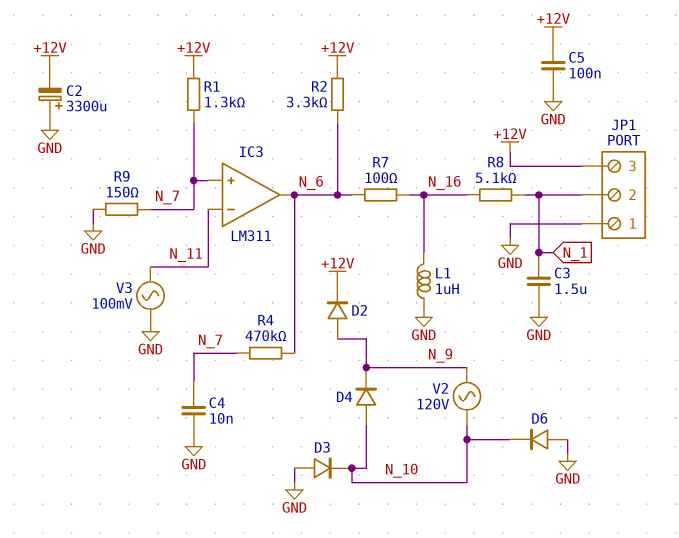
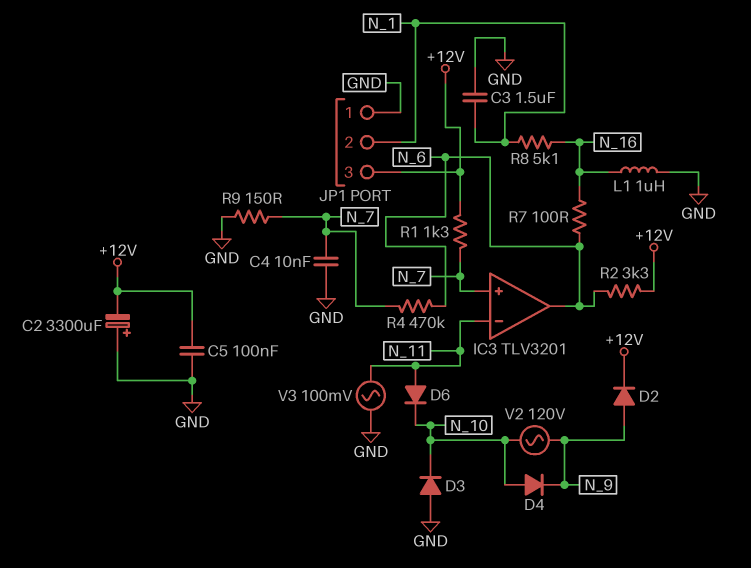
D6: diode (A GND, K N_10) -> diode (A N_11, K N_10)
IC3: LM311 -> TLV3201

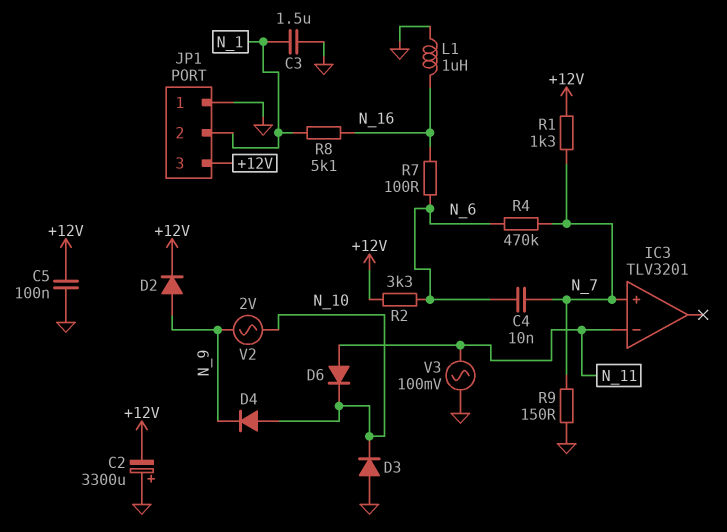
C4: 10nF (GND, N_7) -> 10nF (N_6, N_7)
IC3 pin out: N_6 -> none
V2: AC 120V (N_9, N_10) -> AC 2V (N_9, N_10)

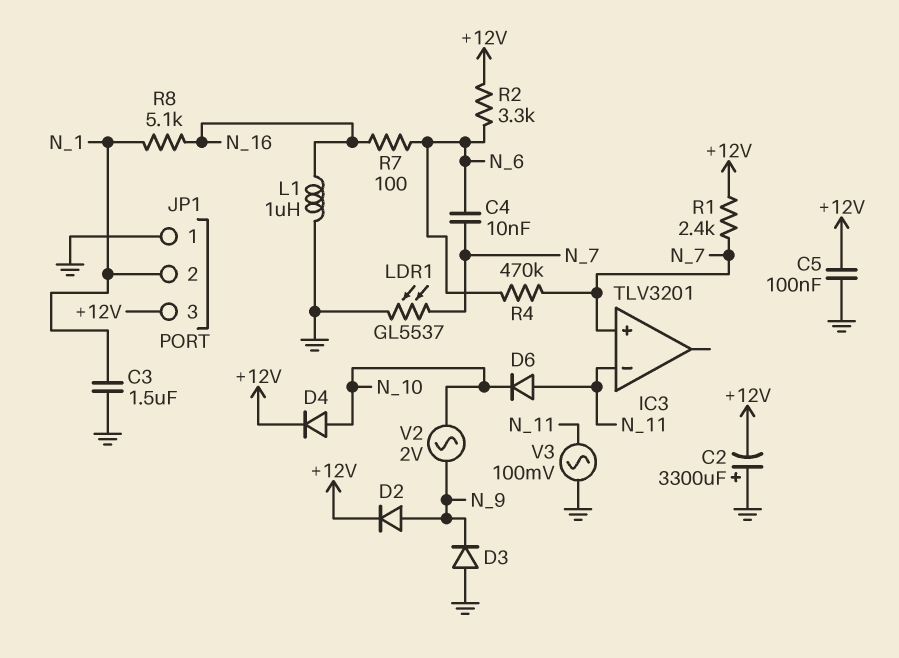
D3: diode (A GND, K N_10) -> diode (A GND, K N_9)
D4: diode (A N_10, K N_9) -> diode (A N_10, K +12V)
LDR1: none -> GL5537 (GND, N_7)
R1: 1.3k (+12V, N_7) -> 2.4k (+12V, N_7)
R9: 150 (GND, N_7) -> none

